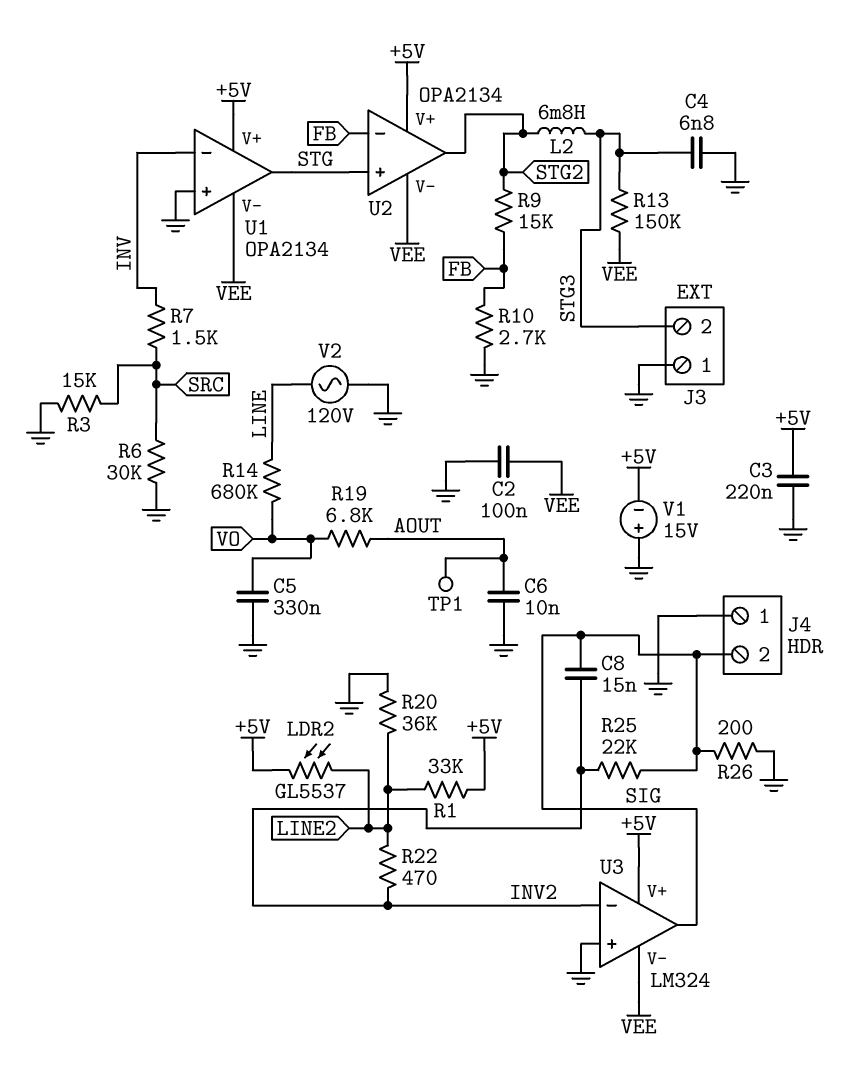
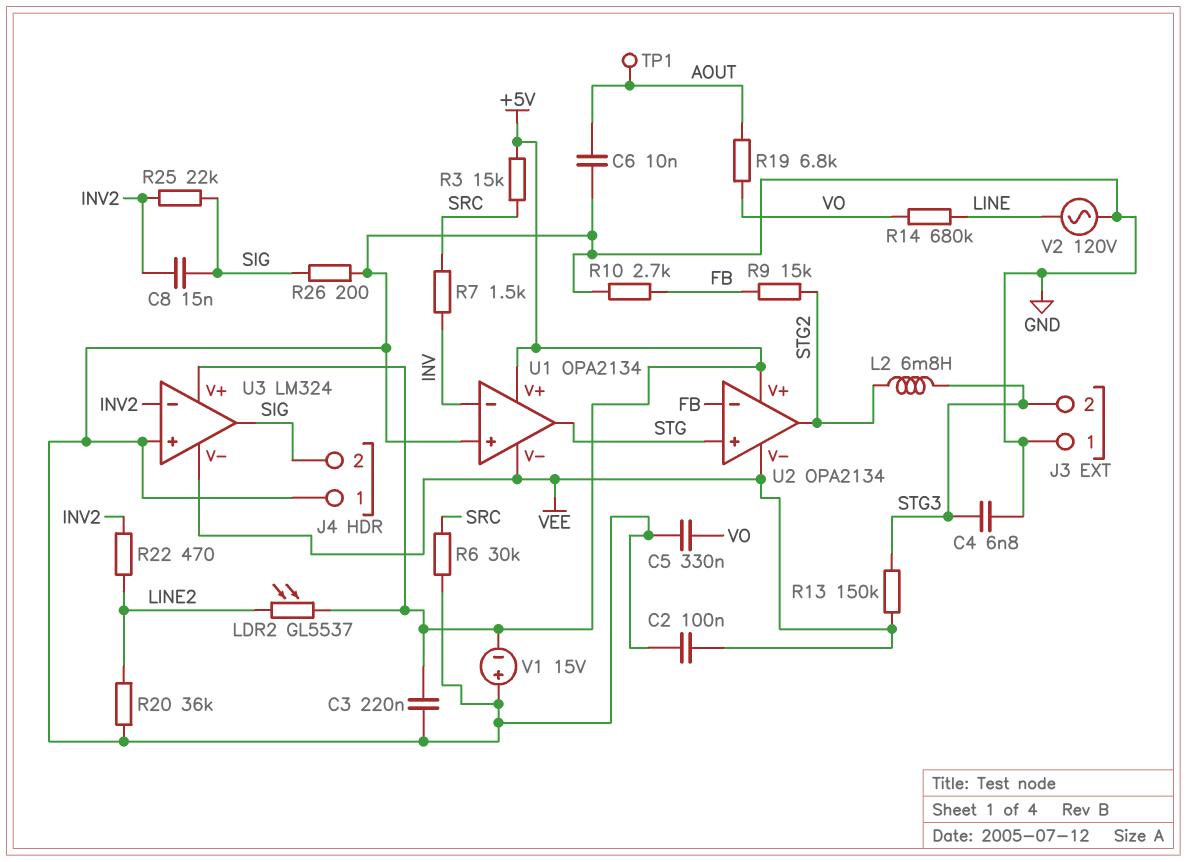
R1: 33k (+5V, LINE2) -> none
R3: 15k (GND, SRC) -> 15k (+5V, SRC)

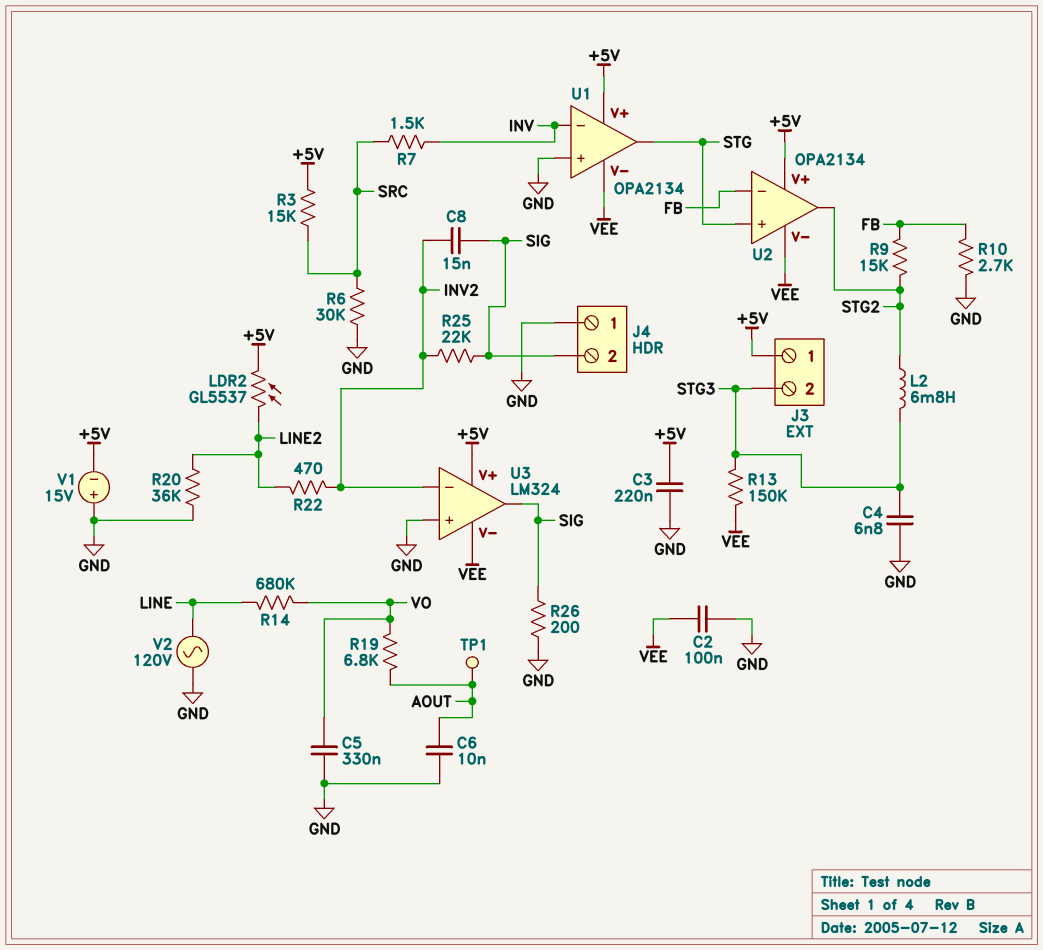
J3 pin 1: GND -> +5V

